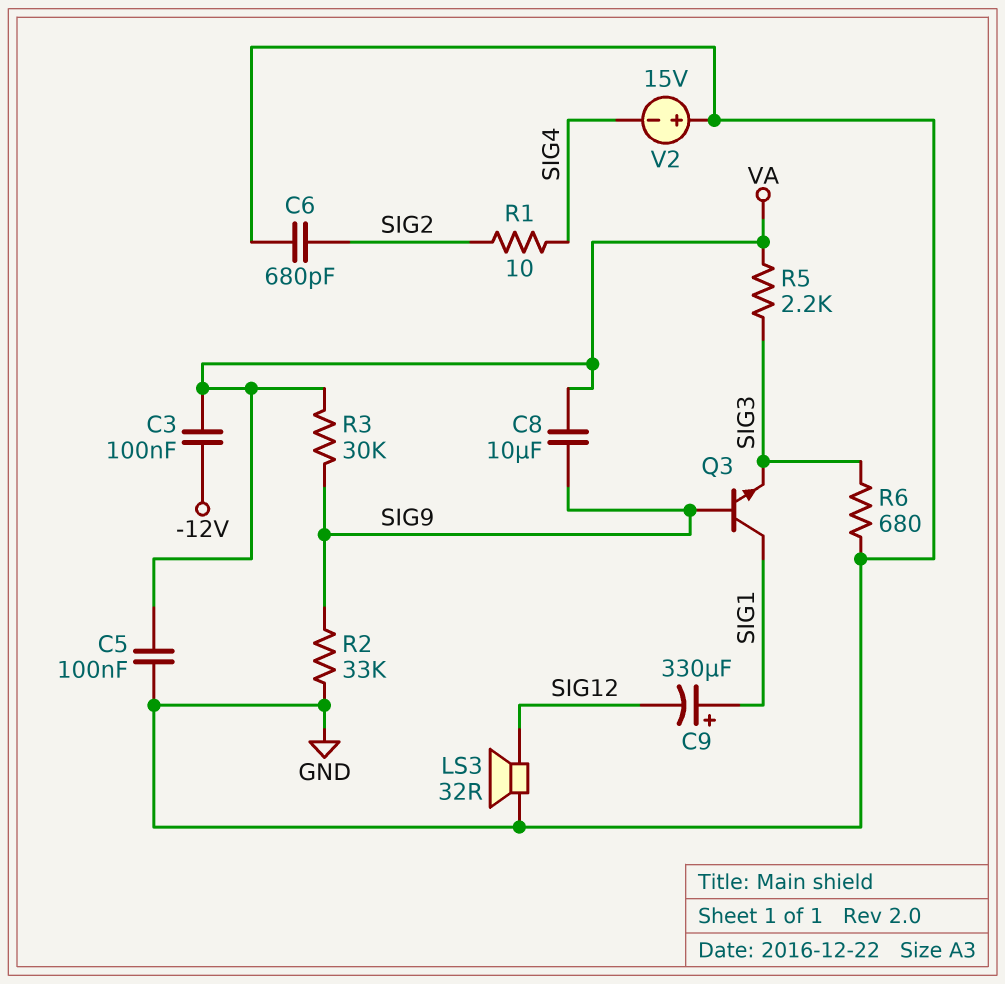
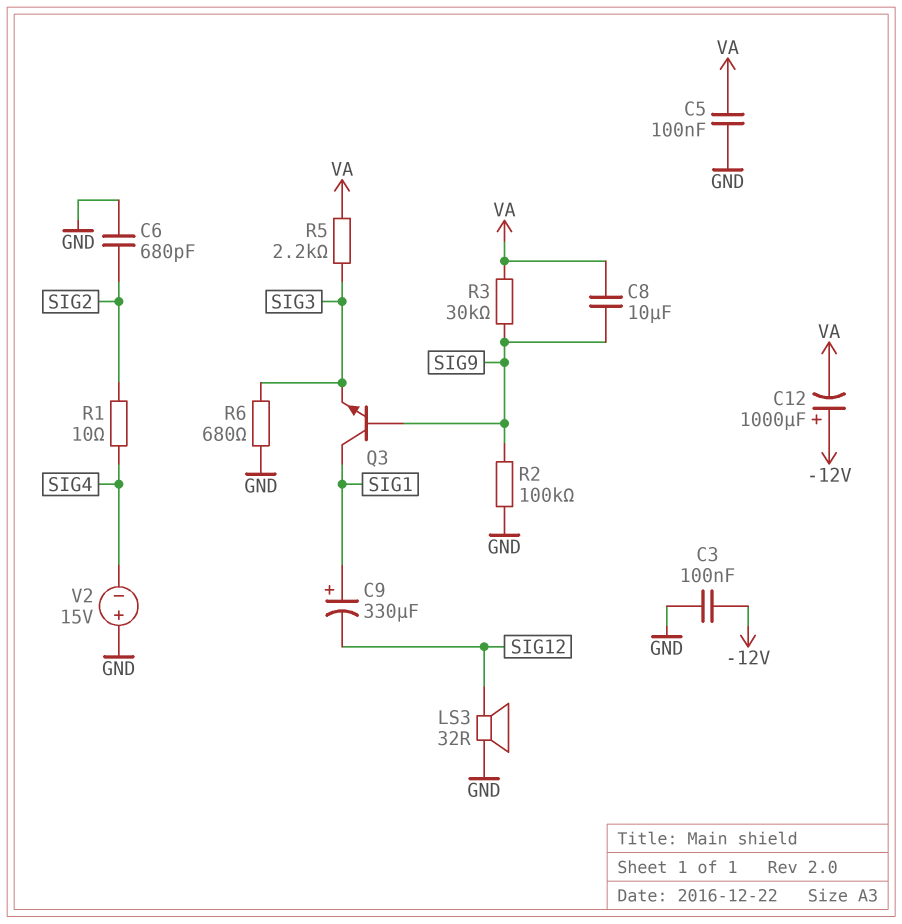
C3: 100nF (-12V, VA) -> 100nF (-12V, GND)
C12: none -> 1000uF (plus -12V, minus VA)
R2: 33k (GND, SIG9) -> 100k (GND, SIG9)

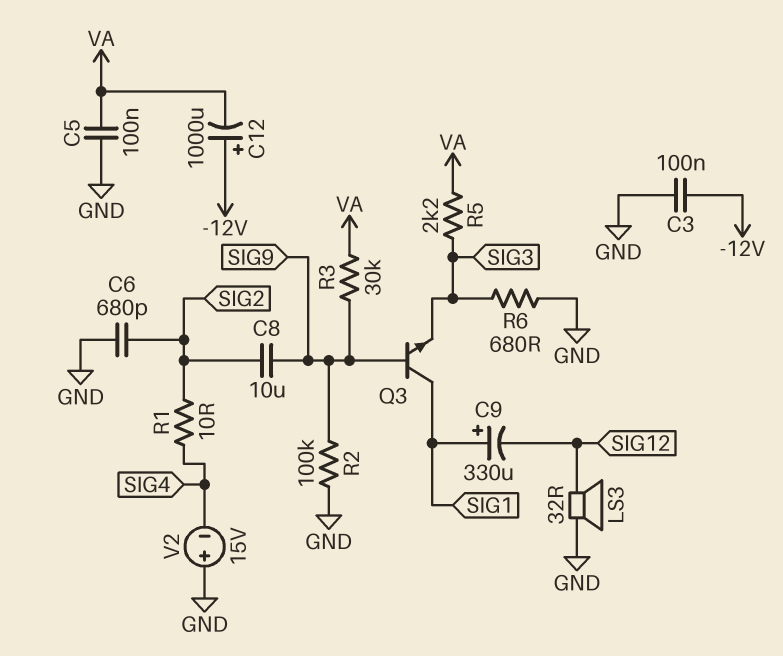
C8: 10uF (SIG9, VA) -> 10uF (SIG2, SIG9)

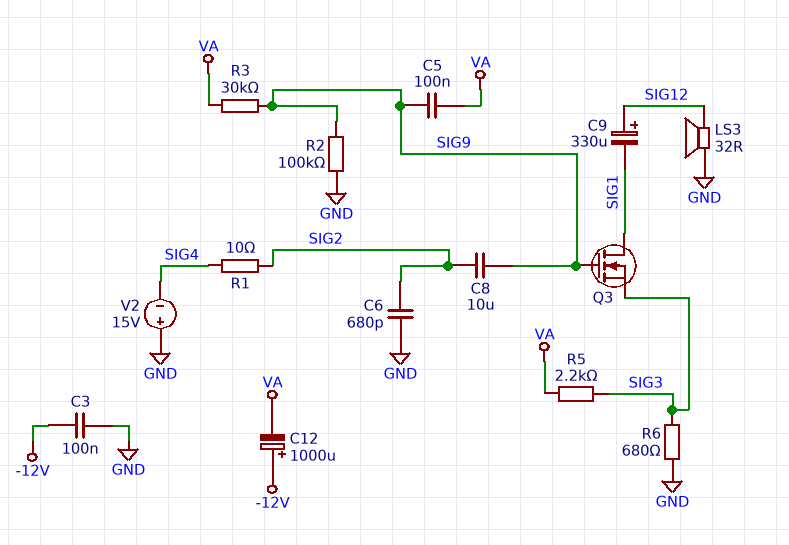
C5: 100nF (GND, VA) -> 100nF (SIG9, VA)
C9: 330uF (plus SIG1, minus SIG12) -> 330uF (plus SIG12, minus SIG1)
Q3: NPN (B SIG9, C SIG1, E SIG3) -> NMOS (G SIG9, D SIG1, S SIG3)

